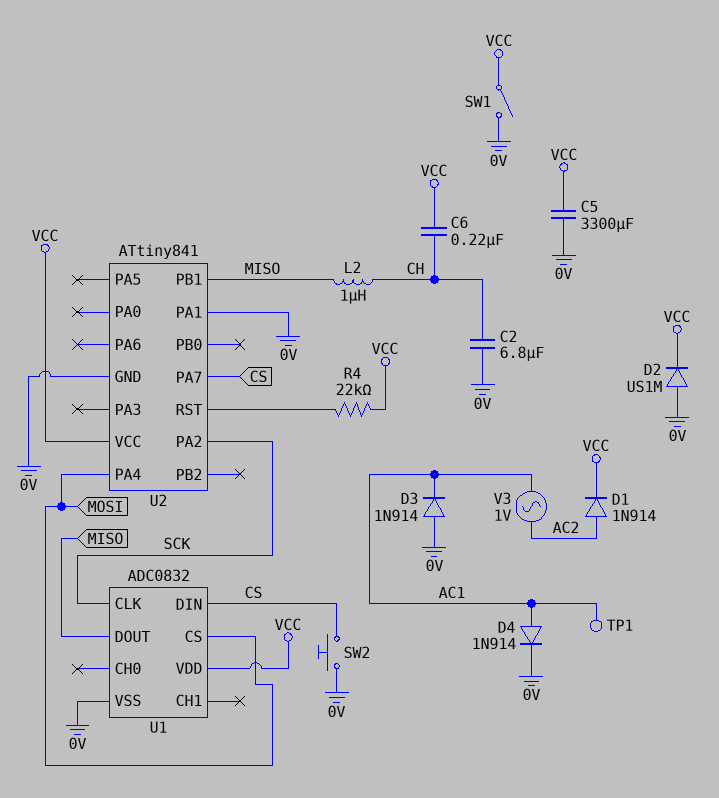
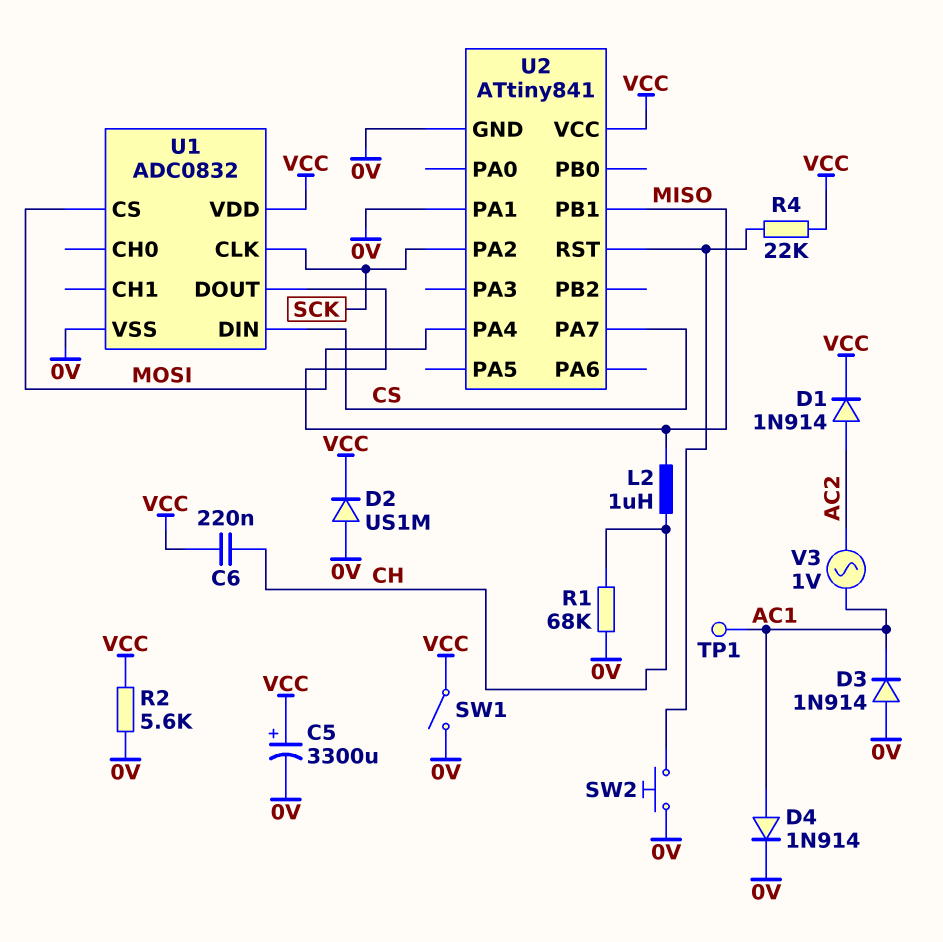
C2: 6.8uF (0V, CH) -> none
C5: 3300uF (0V, VCC) -> 3300uF (plus VCC, minus 0V)
R1: none -> 68k (0V, CH)
R2: none -> 5.6k (0V, VCC)
SW2: button (0V, CS) -> button (0V, U2/RST)

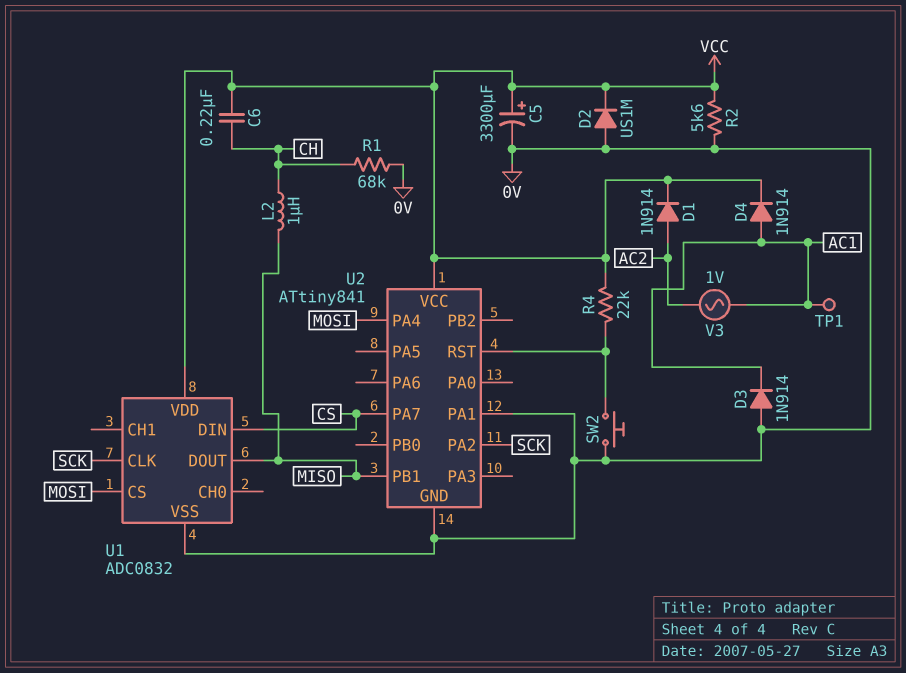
D4: diode 1N914 (A AC1, K 0V) -> diode 1N914 (A AC1, K VCC)
SW1: switch (0V, VCC) -> none

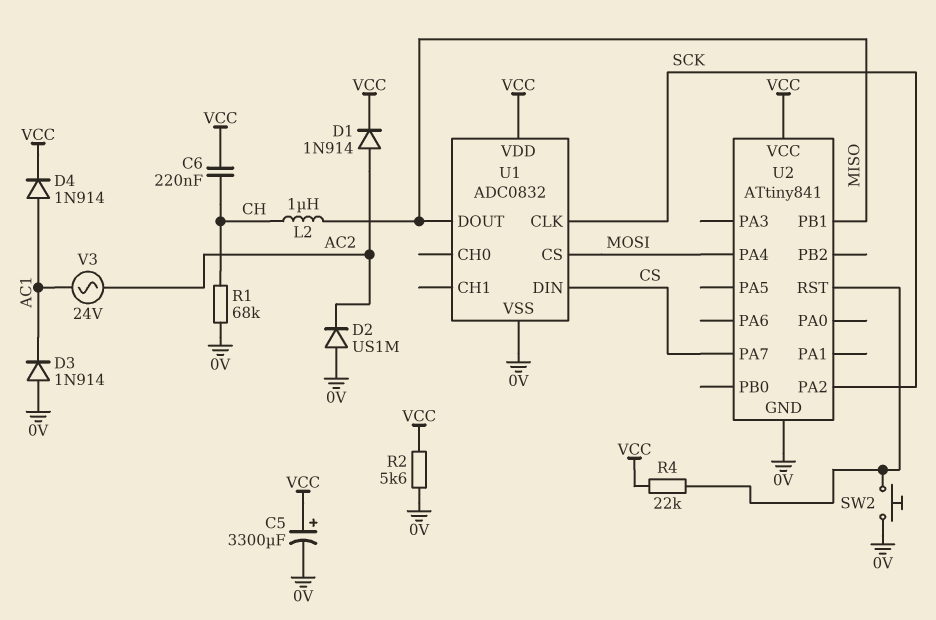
D2: diode US1M (A 0V, K VCC) -> diode US1M (A 0V, K AC2)
TP1: test point (AC1) -> none
U2 pin PA1: 0V -> none
V3: AC 1V (AC1, AC2) -> AC 24V (AC1, AC2)

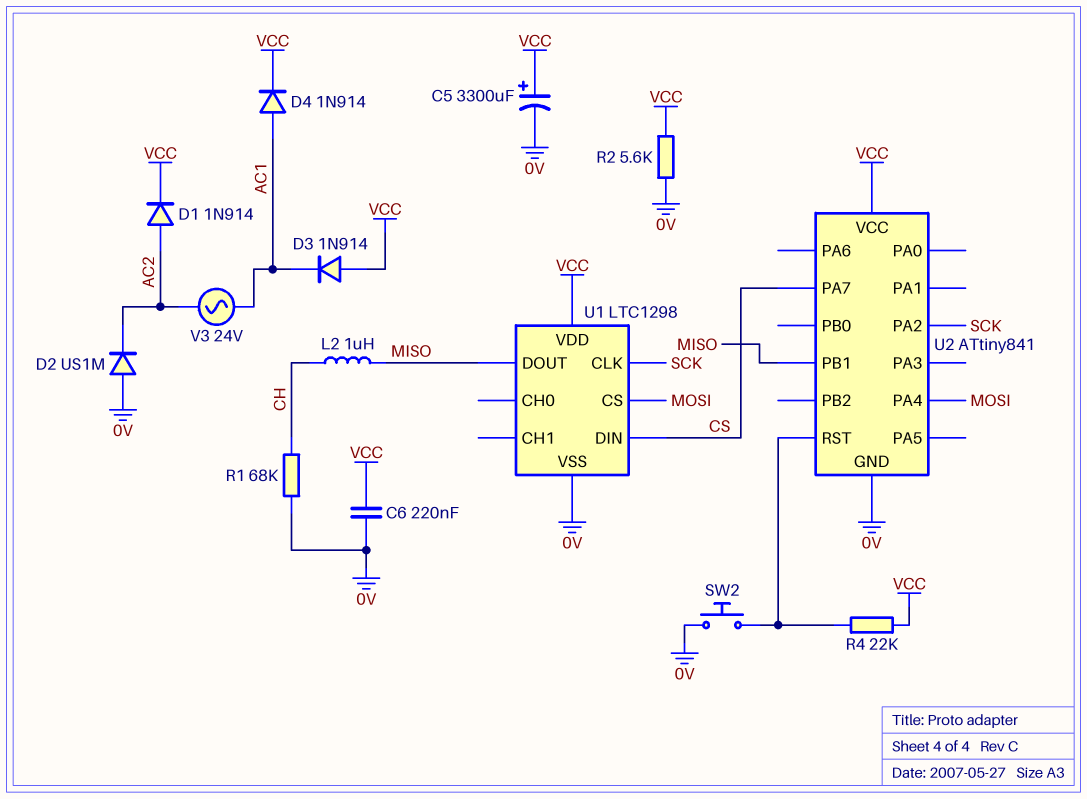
C6: 220nF (CH, VCC) -> 220nF (0V, VCC)
D3: diode 1N914 (A 0V, K AC1) -> diode 1N914 (A VCC, K AC1)
U1: ADC0832 -> LTC1298

